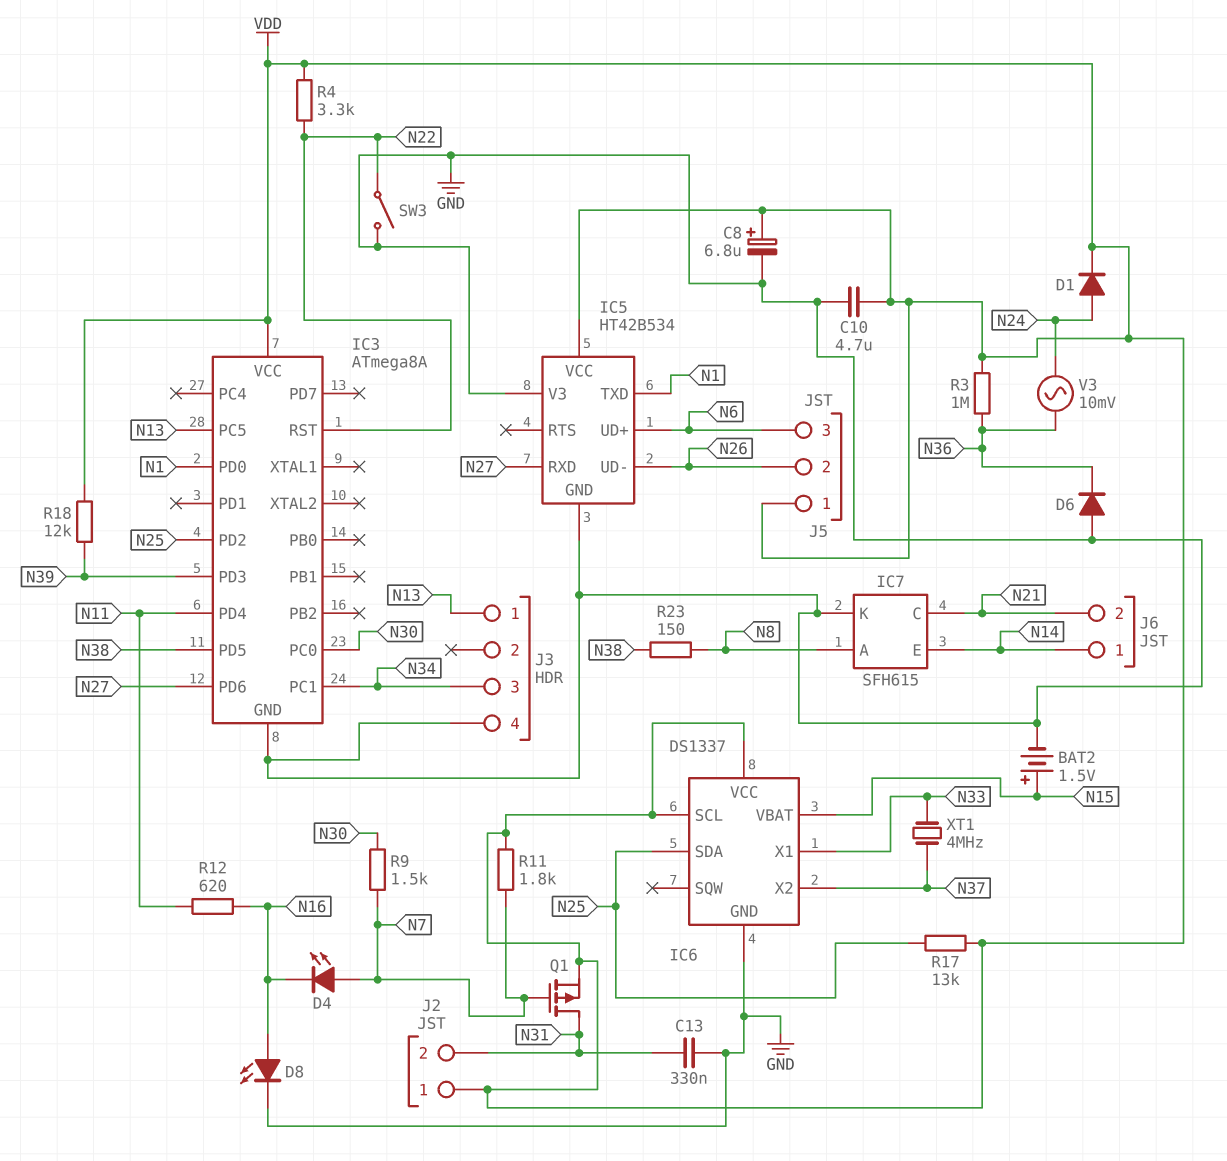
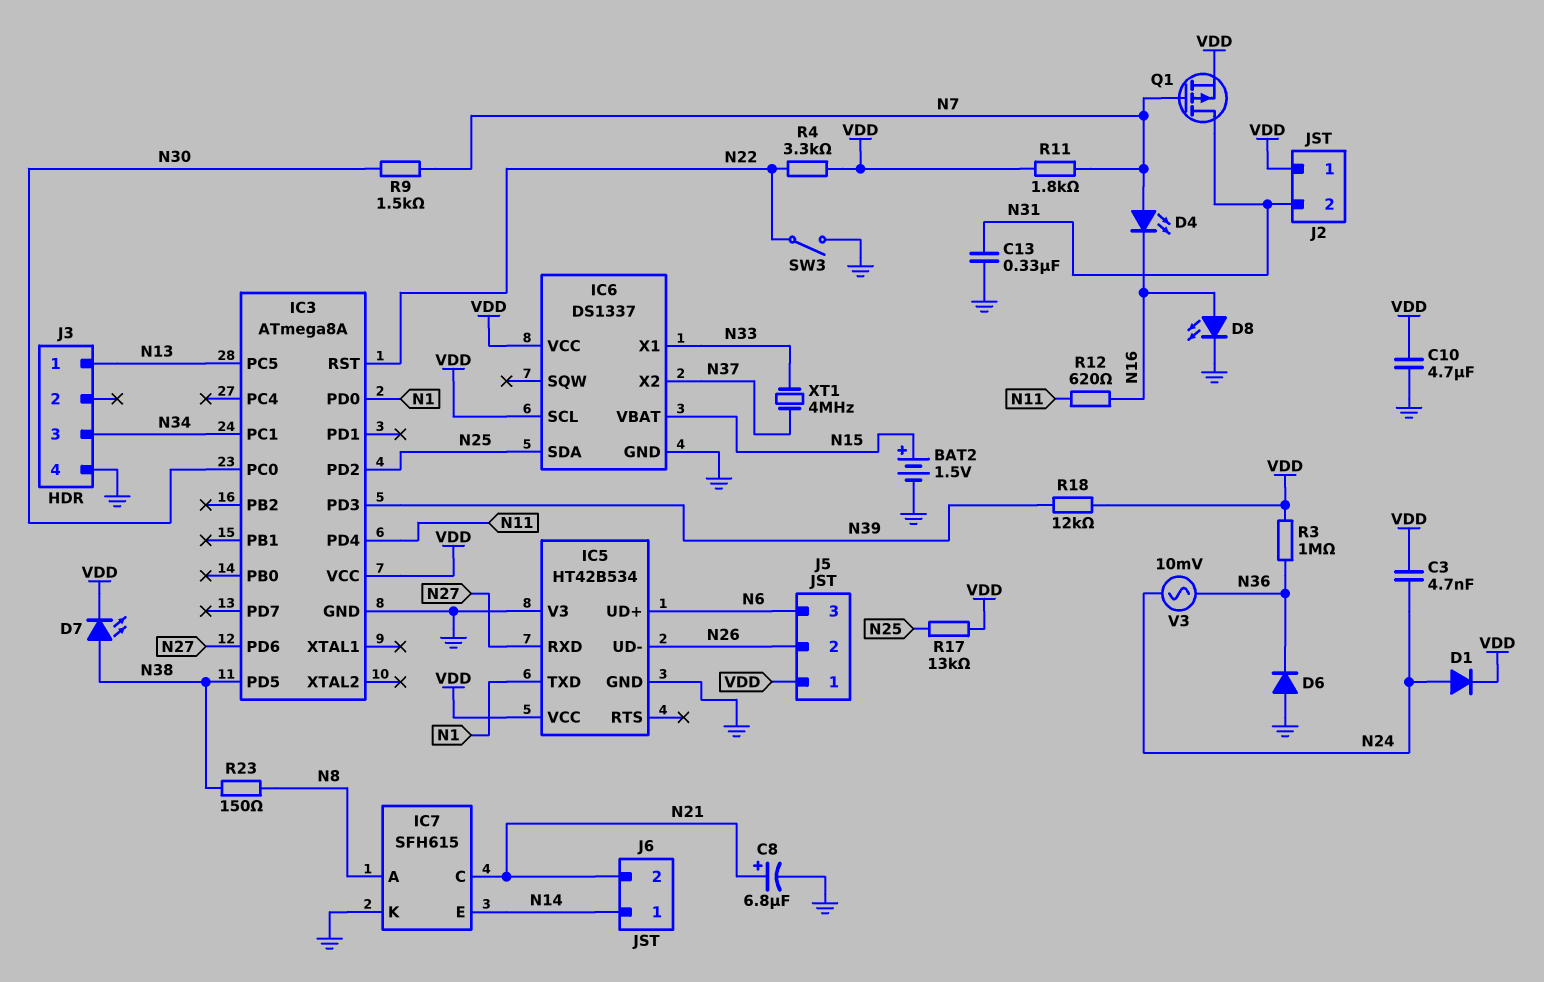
C3: none -> 4.7nF (N24, VDD)
C8: 6.8uF (plus VDD, minus GND) -> 6.8uF (plus N21, minus GND)
D7: none -> LED (A N38, K VDD)

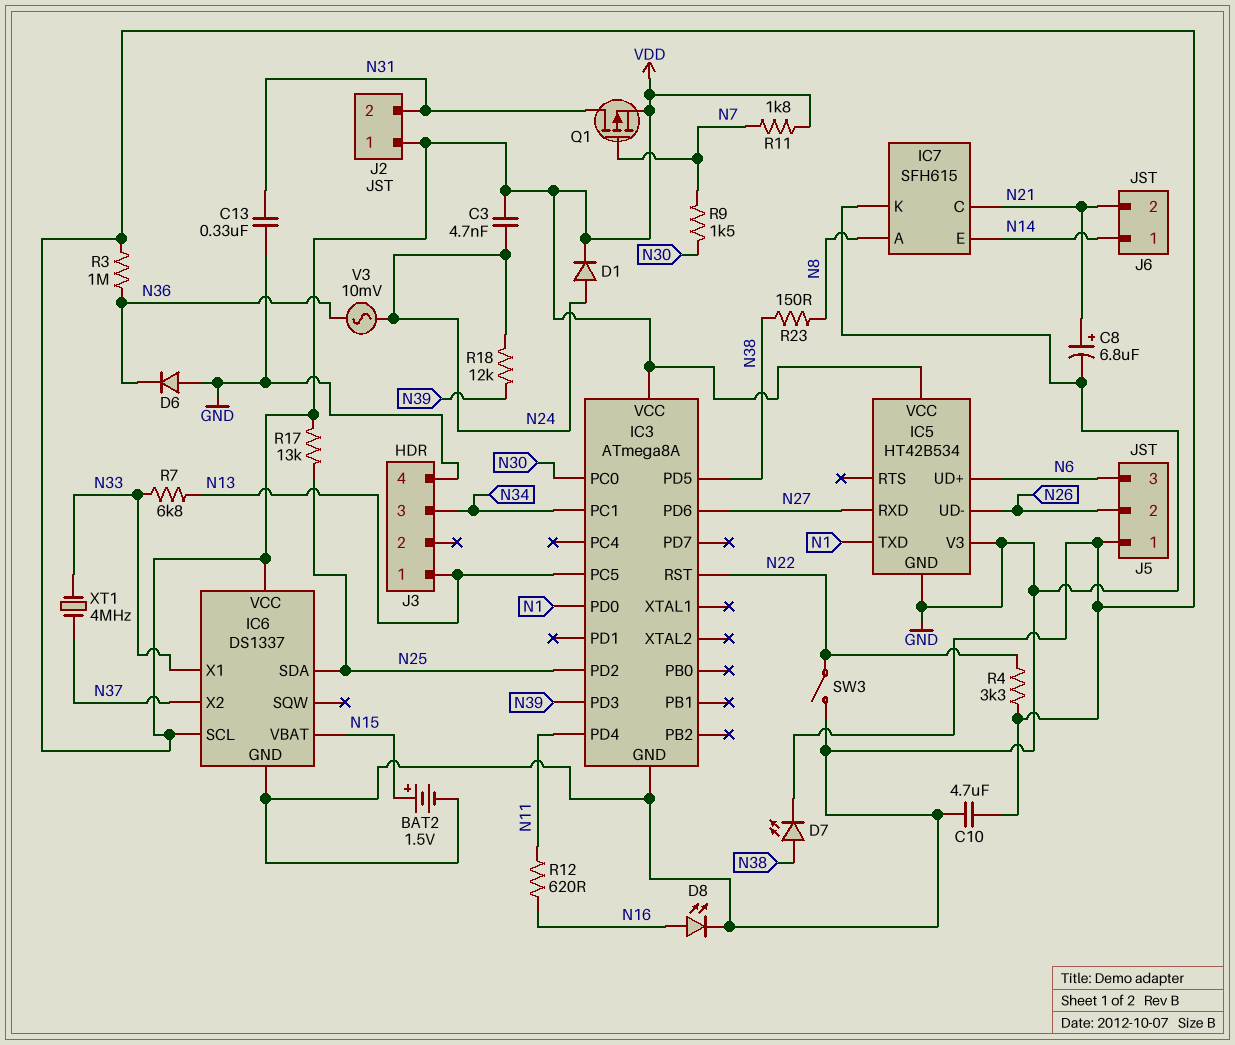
D4: LED (A N7, K N16) -> none
R7: none -> 6.8k (N13, N33)
R18: 12k (N39, VDD) -> 12k (N24, N39)

